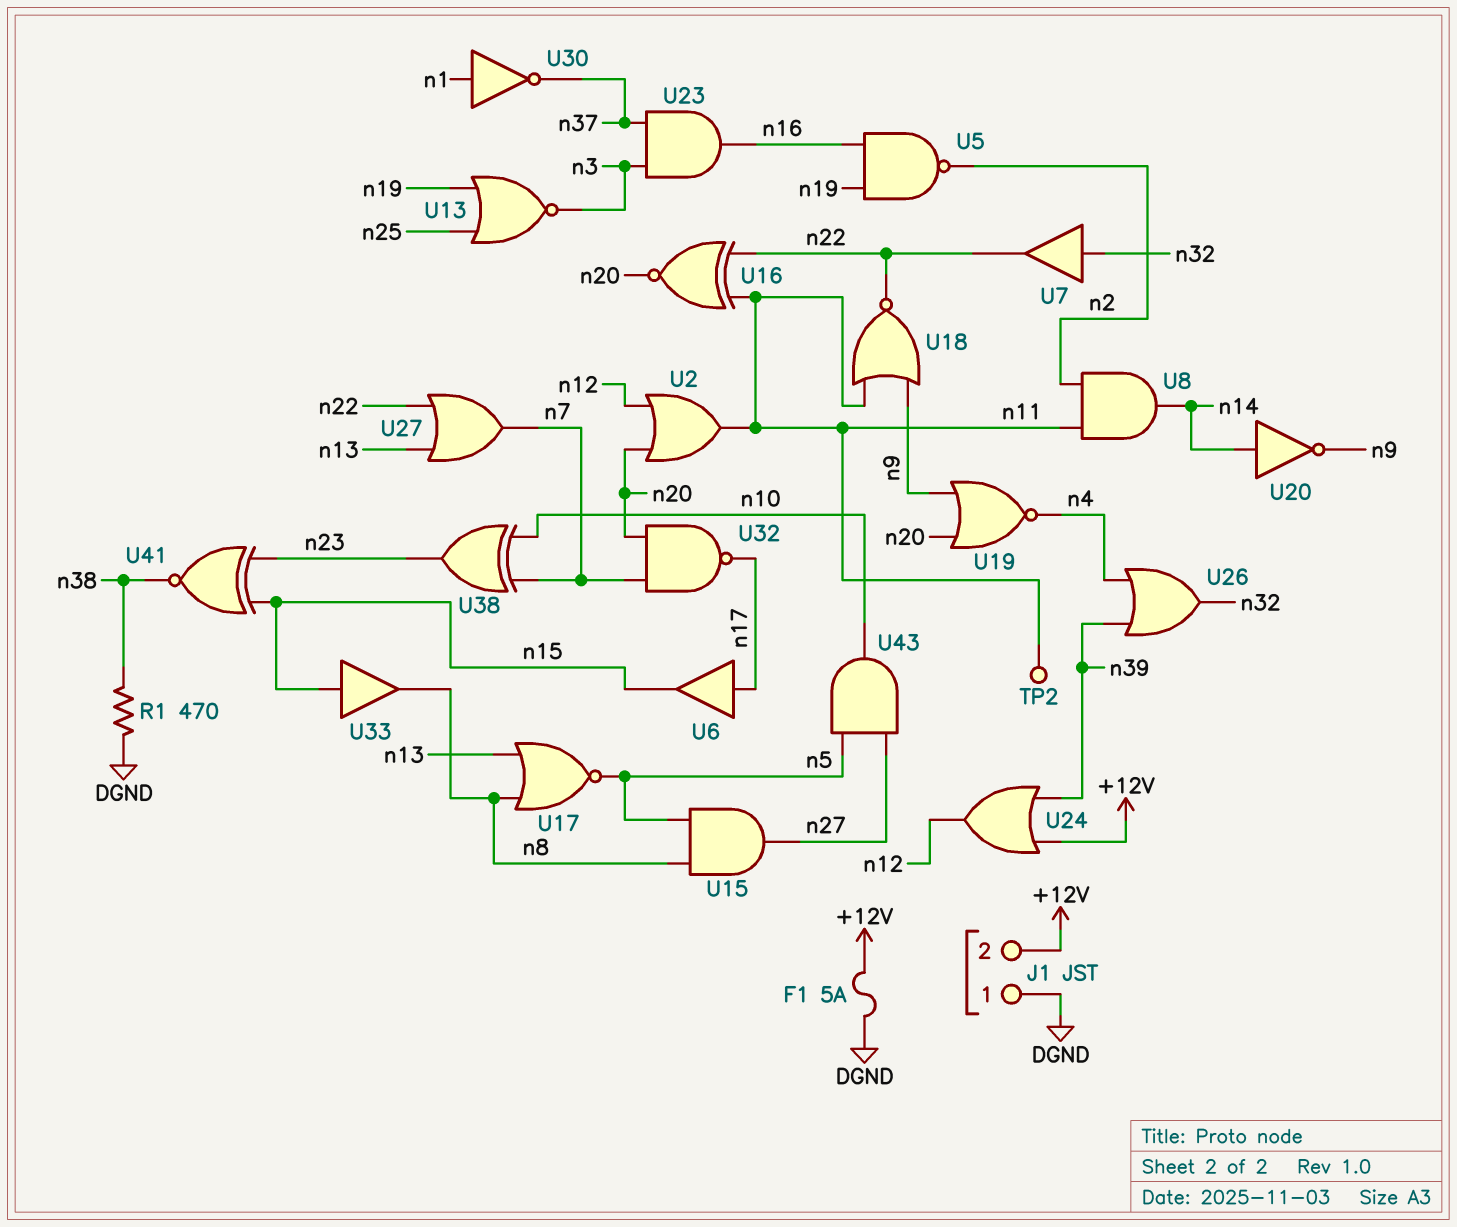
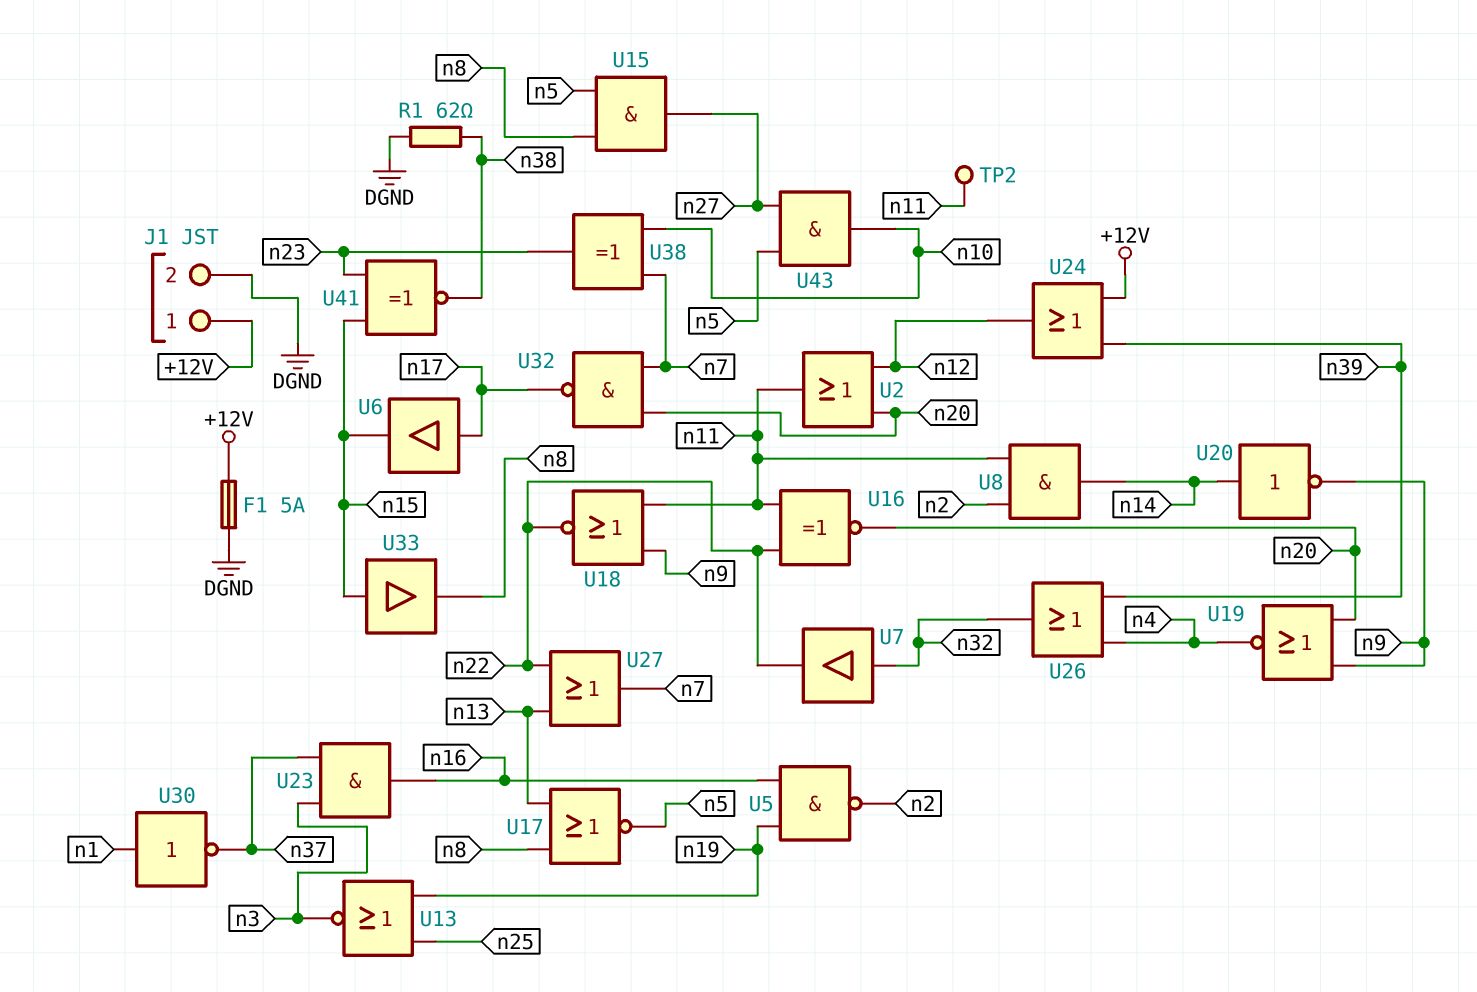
J1 pin 1: DGND -> +12V
J1 pin 2: +12V -> DGND
R1: 470 (DGND, n38) -> 62 (DGND, n38)

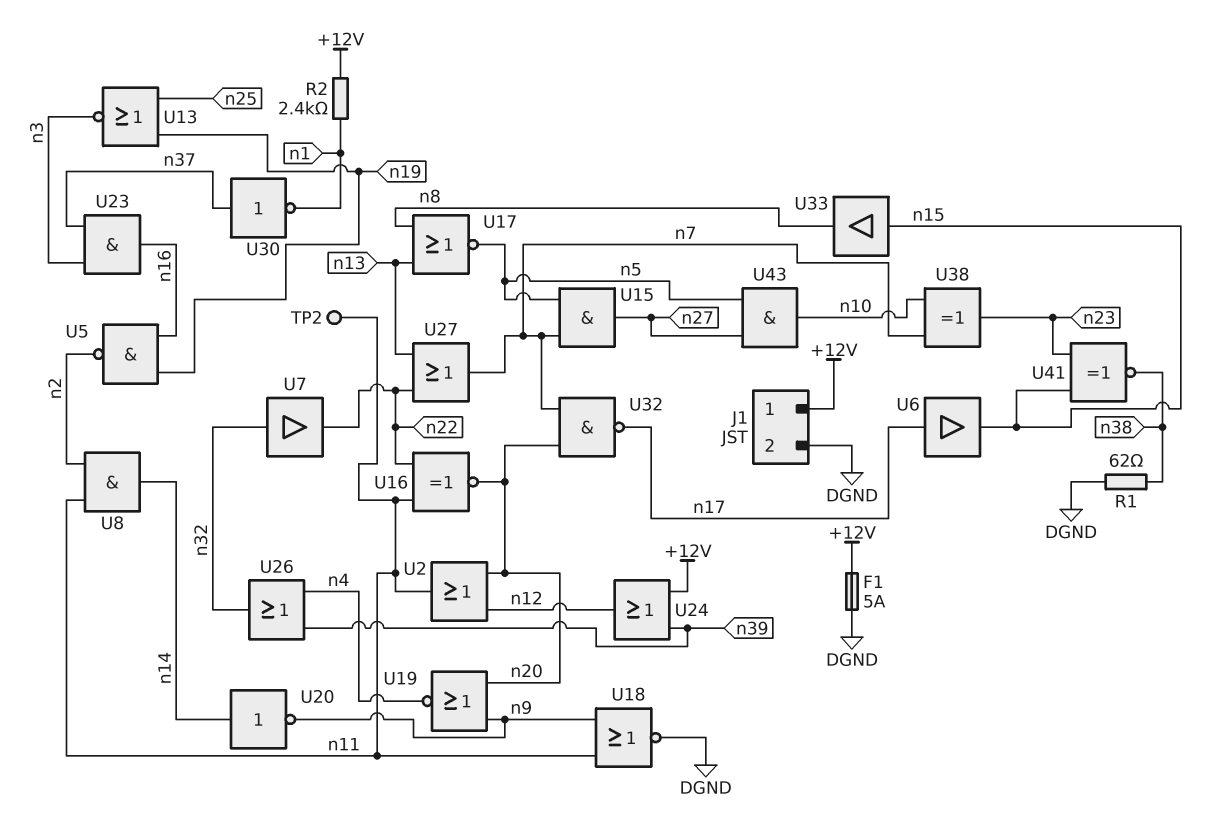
R2: none -> 2.4k (+12V, n1)
U15: AND (in n5, in n8, out n27) -> AND (in n5, in n7, out n27)
U18: NOR (in n9, in n11, out n22) -> NOR (in n9, in n11, out DGND)
U30: NOT (in n1, out n37) -> NOT (in n37, out n1)

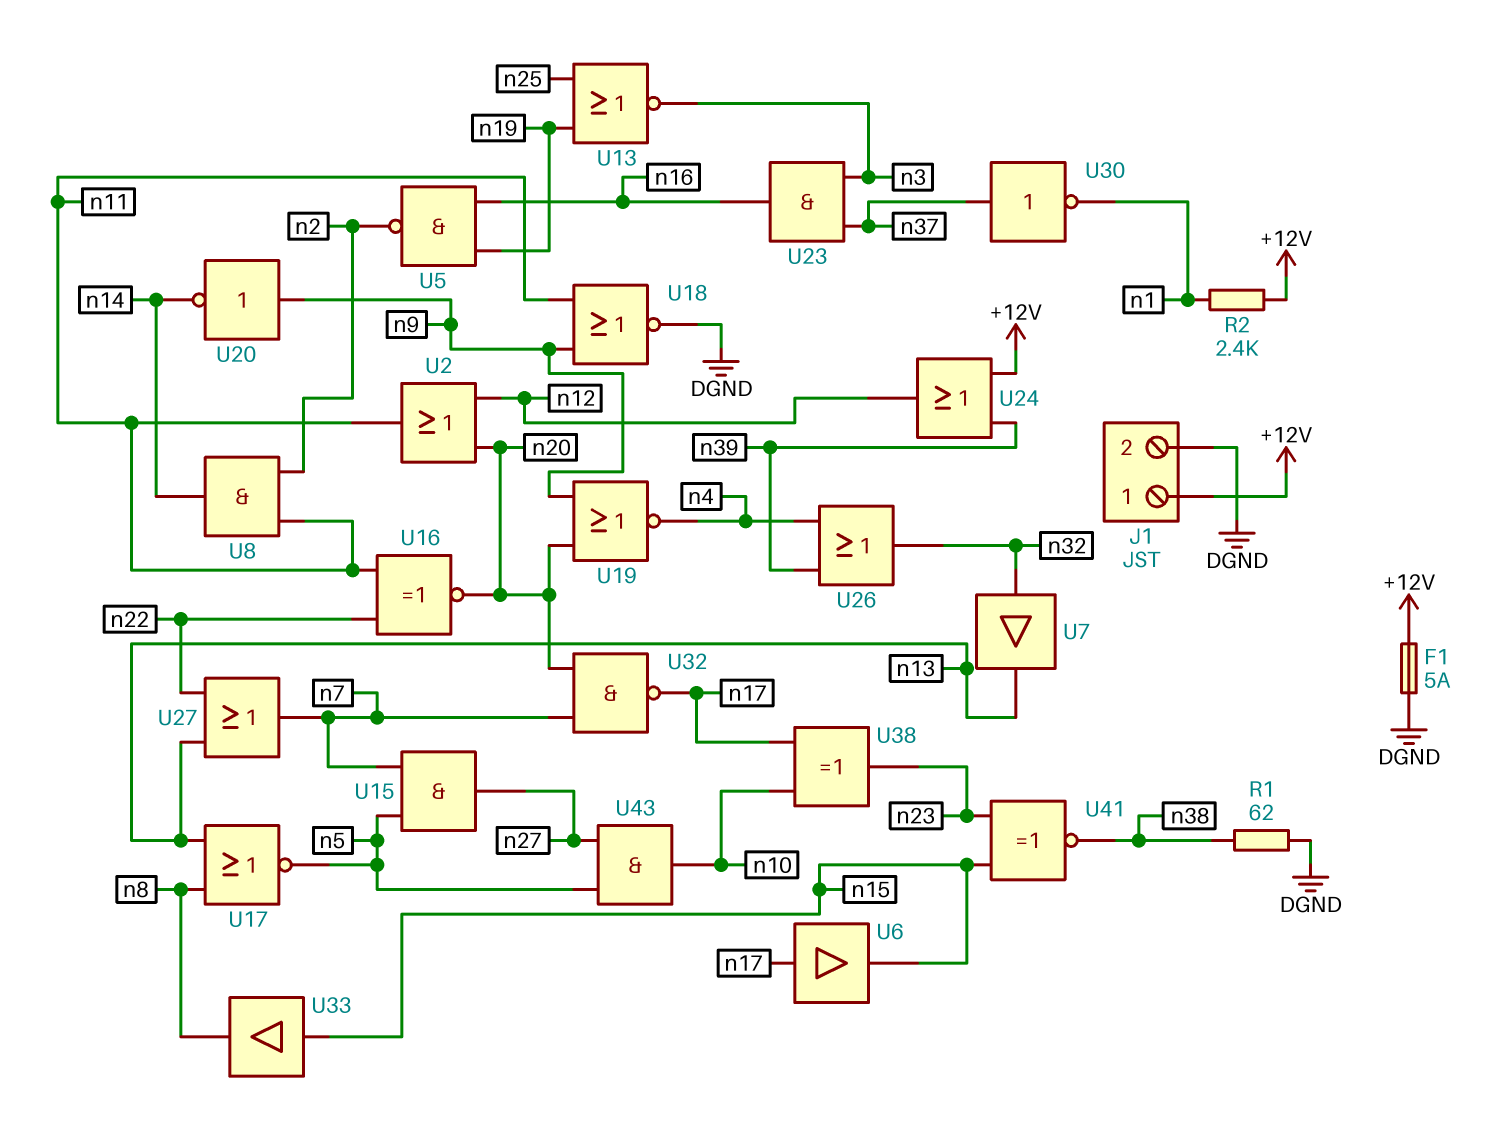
TP2: test point (n11) -> none
U7: buffer (in n32, out n22) -> buffer (in n32, out n13)
U20: NOT (in n14, out n9) -> NOT (in n9, out n14)
U38: XOR (in n7, in n10, out n23) -> XOR (in n10, in n17, out n23)

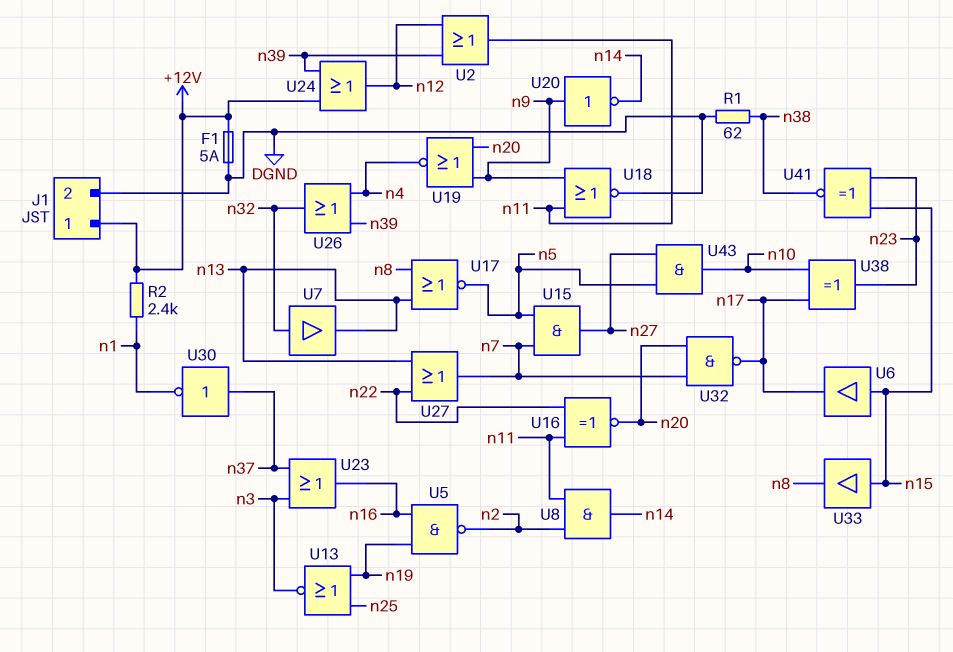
U2: OR (in n12, in n20, out n11) -> OR (in n12, in n39, out n11)
U6: buffer (in n17, out n15) -> buffer (in n15, out n17)
U23: AND (in n3, in n37, out n16) -> OR (in n3, in n37, out n16)

